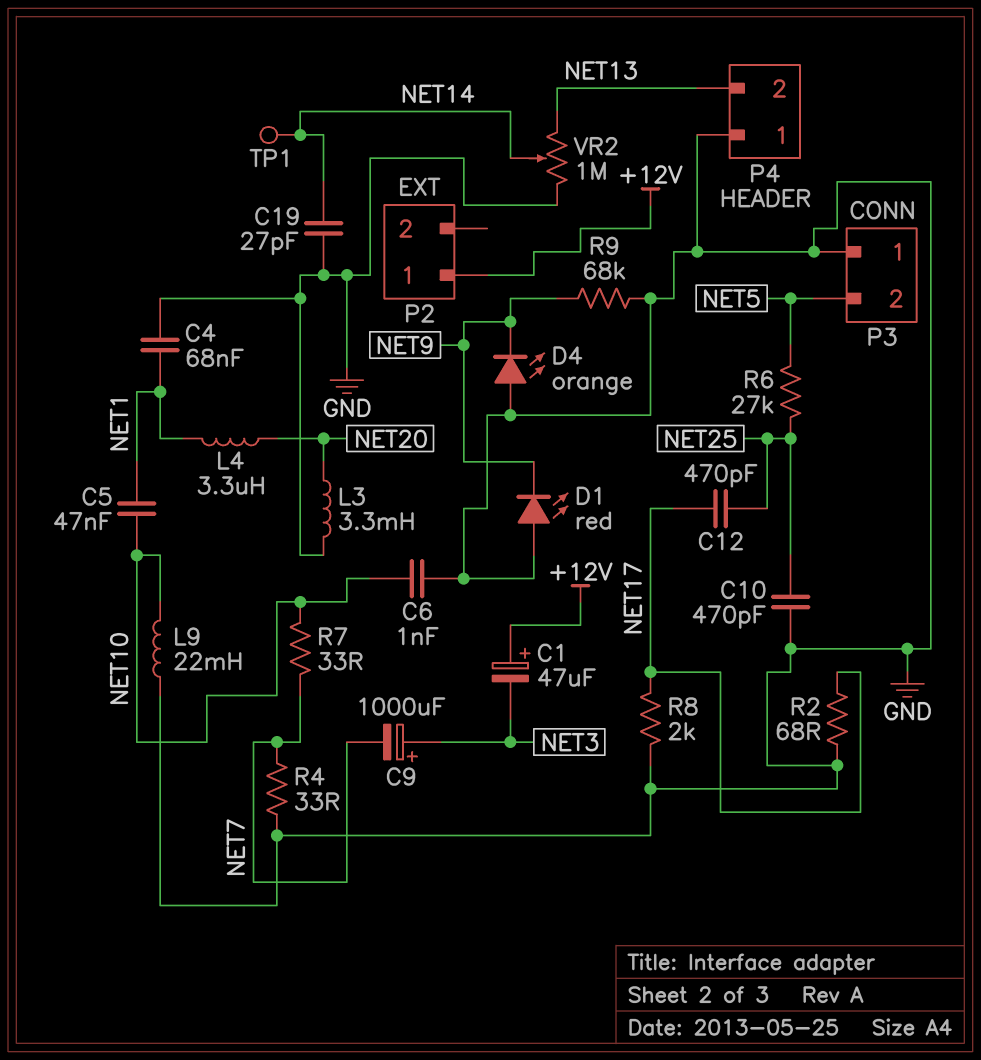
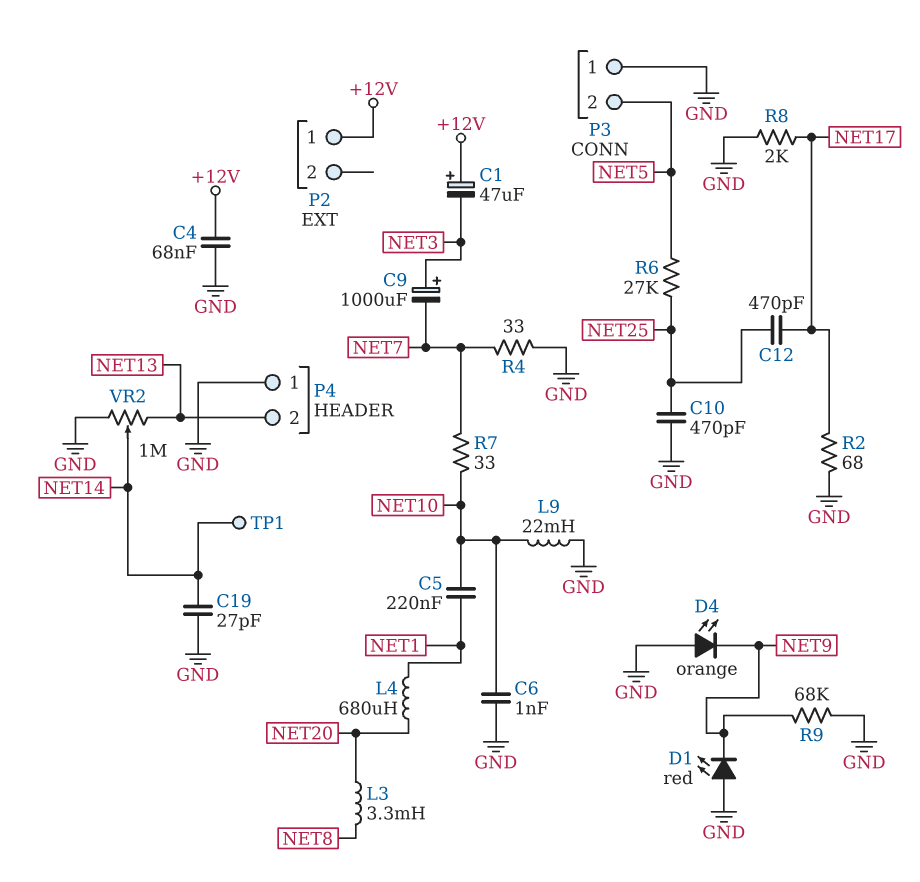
C4: 68nF (GND, NET1) -> 68nF (+12V, GND)
C5: 47nF (NET1, NET10) -> 220nF (NET1, NET10)
L3: 3.3mH (GND, NET20) -> 3.3mH (NET8, NET20)
L4: 3.3uH (NET1, NET20) -> 680uH (NET1, NET20)

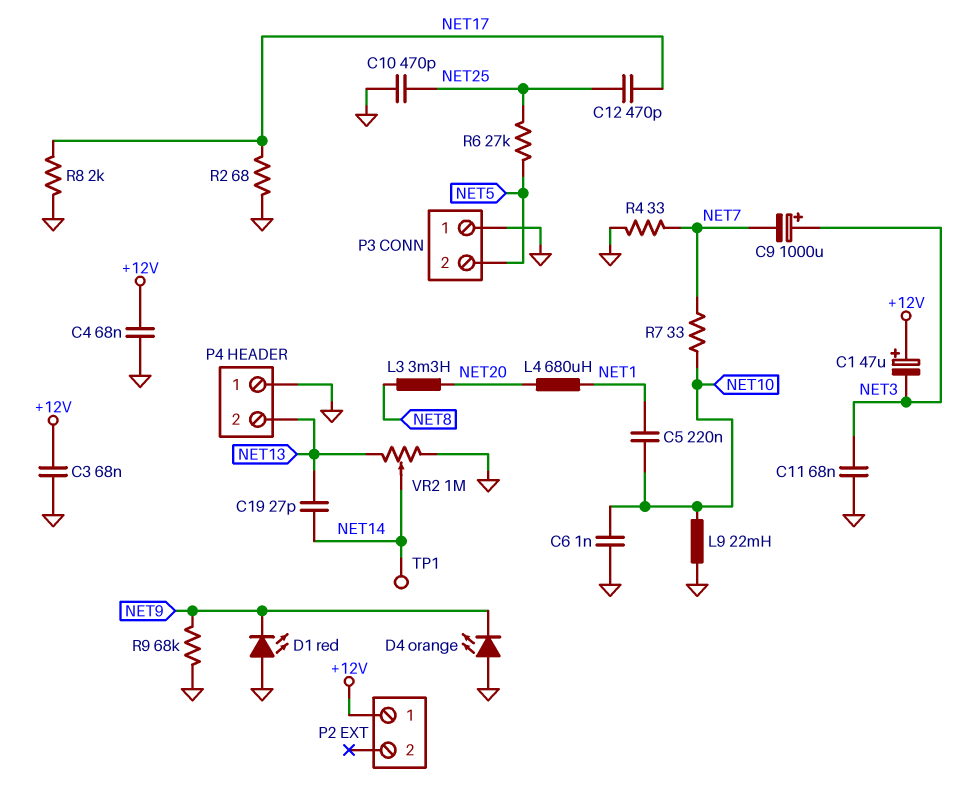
C3: none -> 68nF (+12V, GND)
C11: none -> 68nF (GND, NET3)
C19: 27pF (GND, NET14) -> 27pF (NET13, NET14)

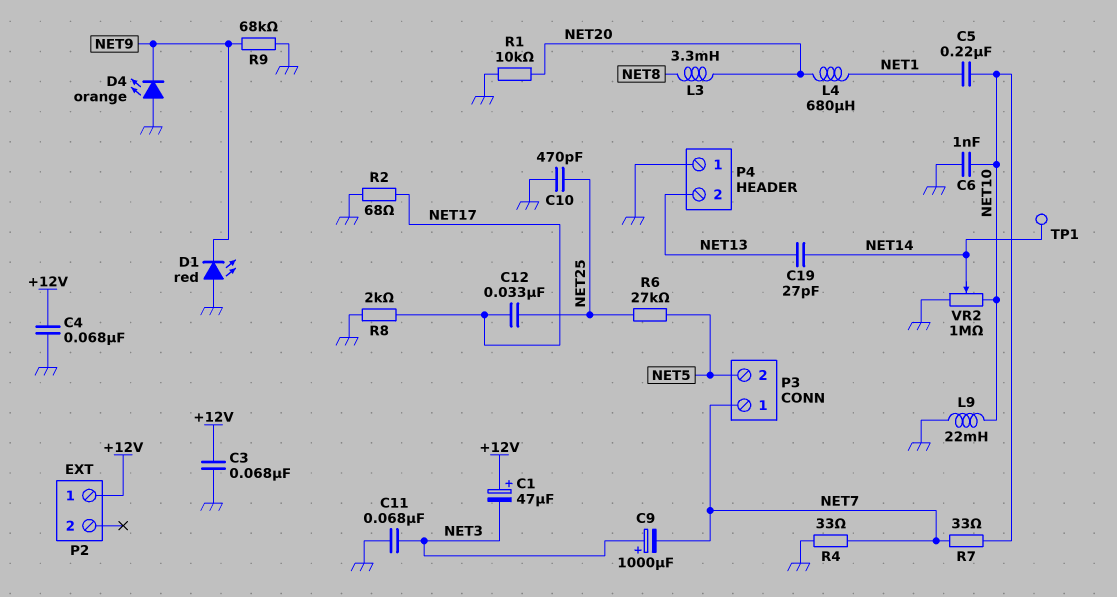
C12: 470pF (NET17, NET25) -> 33nF (NET17, NET25)
P3 pin 1: GND -> NET7
R1: none -> 10k (GND, NET20)
VR2: 1M (GND, NET13, wiper NET14) -> 1M (GND, NET10, wiper NET14)

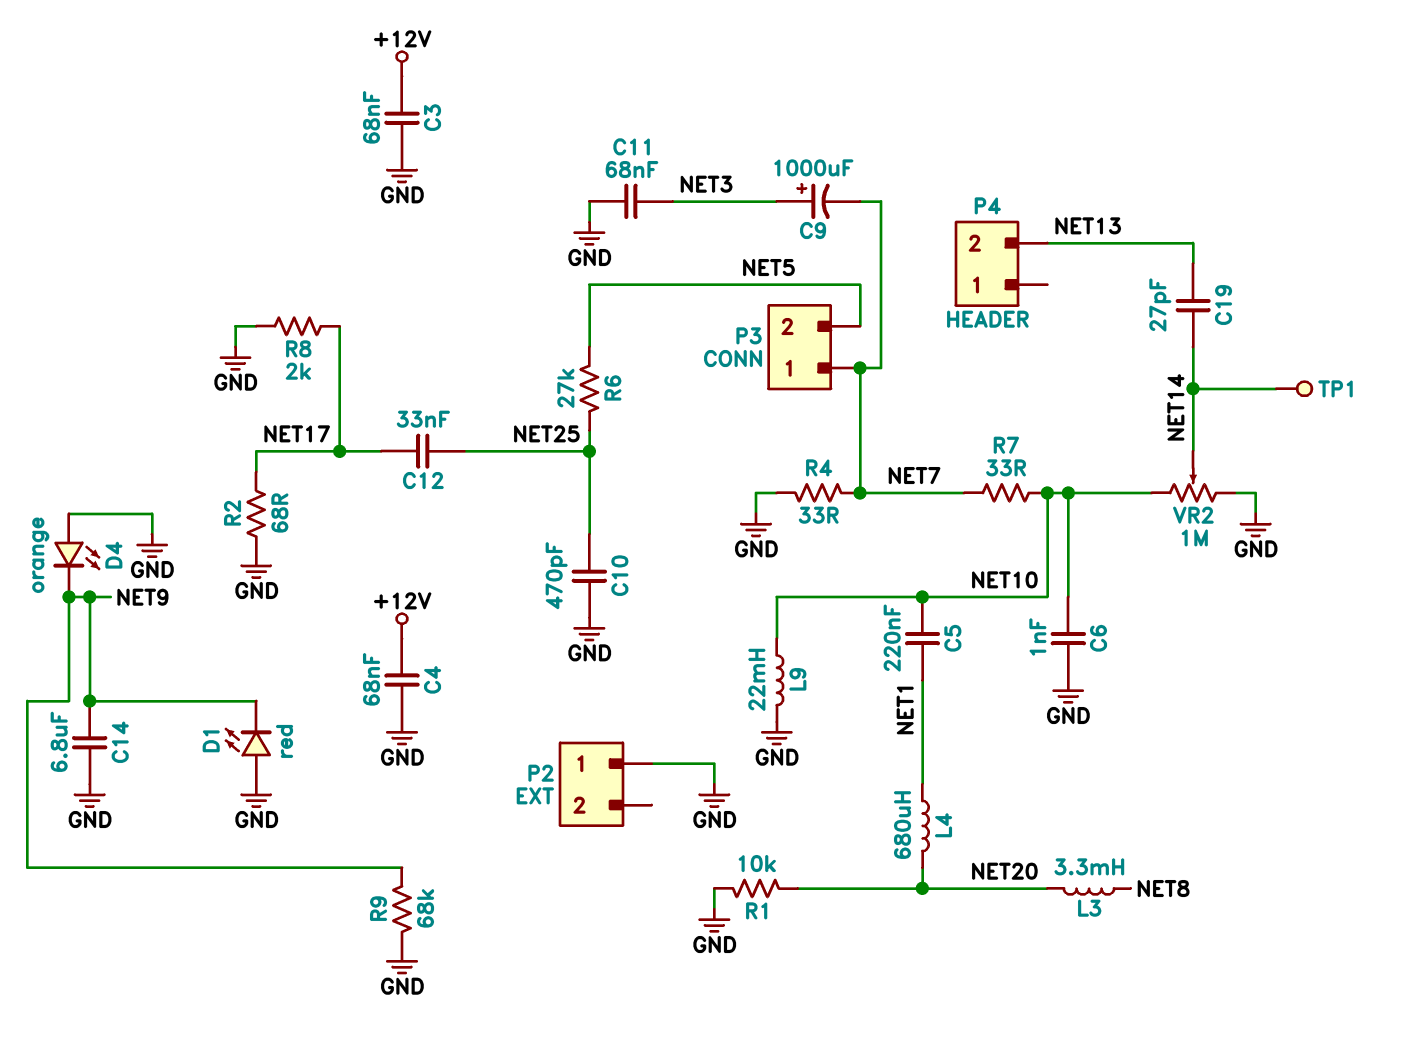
C1: 47uF (plus +12V, minus NET3) -> none
C14: none -> 6.8uF (GND, NET9)
P2 pin 1: +12V -> GND
P4 pin 1: GND -> none

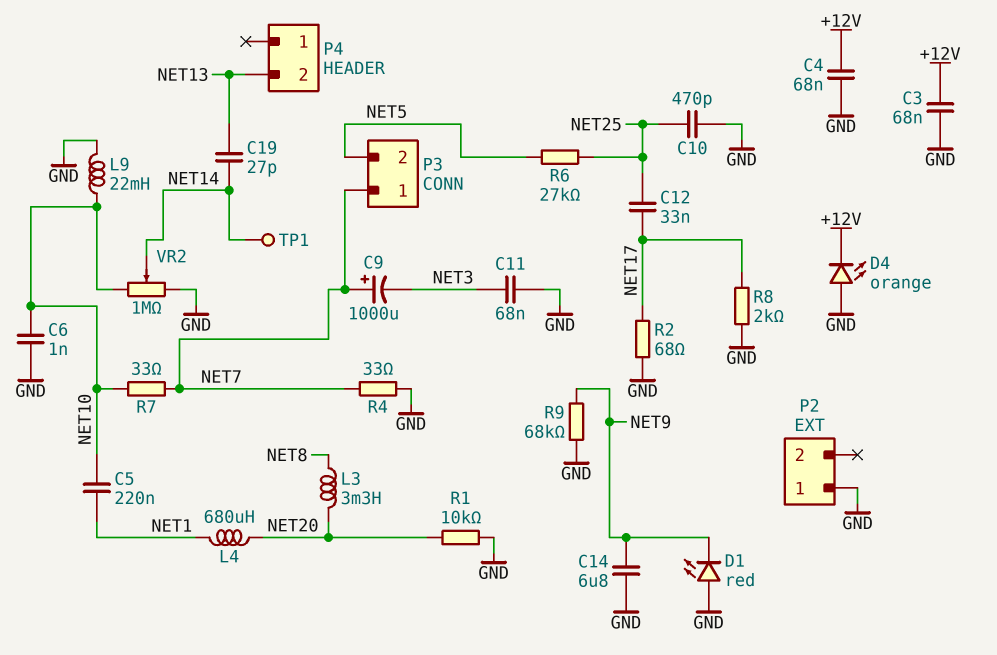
C9: 1000uF (plus NET3, minus NET7) -> 1000uF (plus NET7, minus NET3)
D4: LED orange (A GND, K NET9) -> LED orange (A GND, K +12V)

